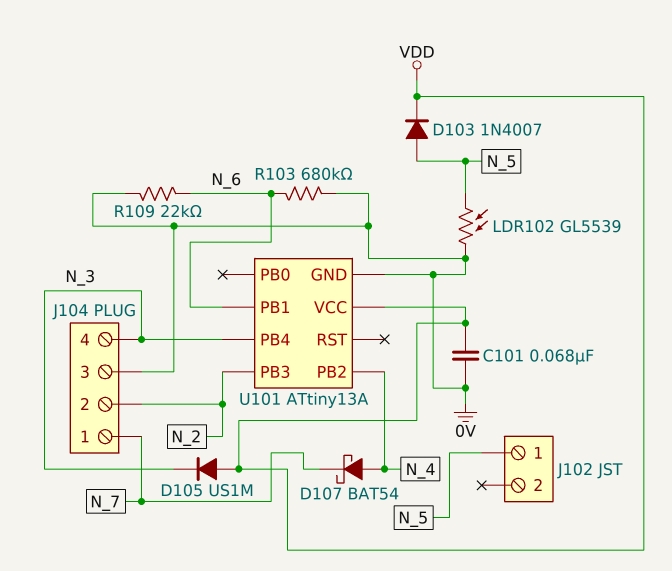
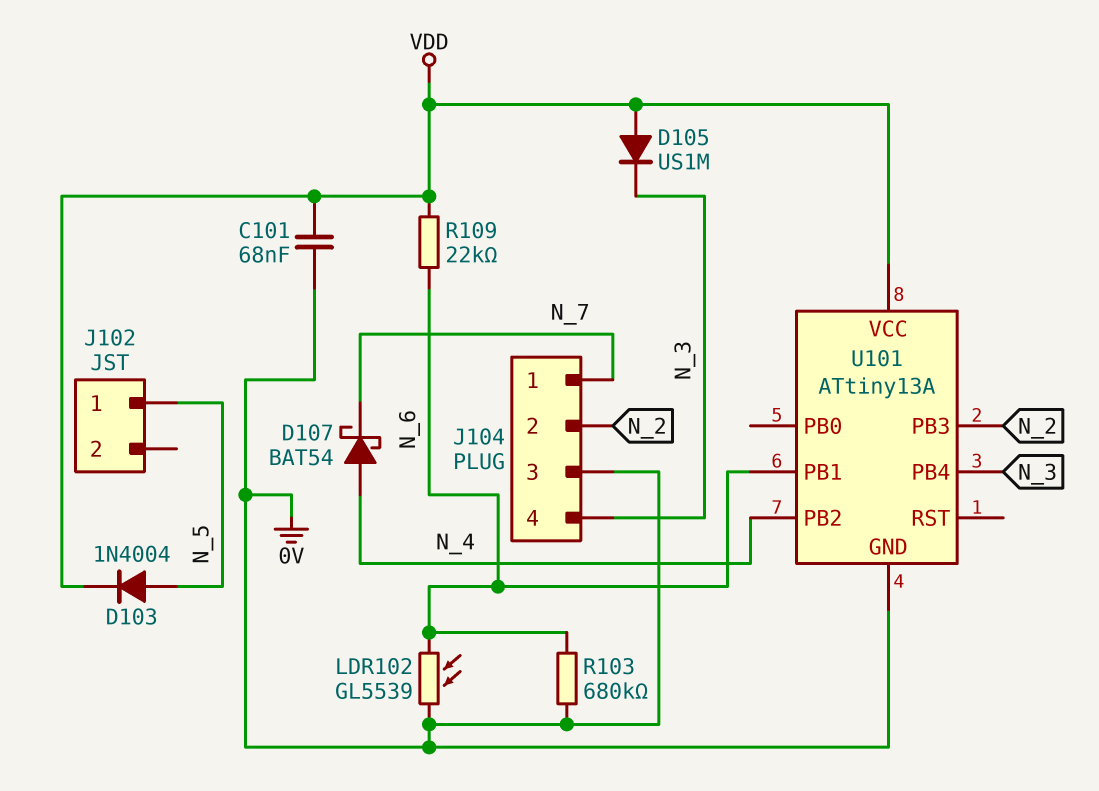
D103: diode 1N4007 (A N_5, K VDD) -> diode 1N4004 (A N_5, K VDD)
LDR102: GL5539 (0V, N_5) -> GL5539 (0V, N_6)
R109: 22k (0V, N_6) -> 22k (N_6, VDD)

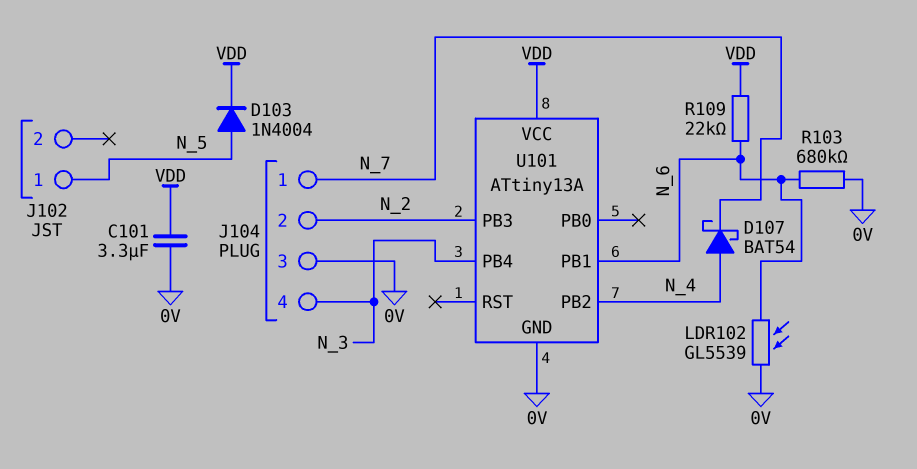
C101: 68nF (0V, VDD) -> 3.3uF (0V, VDD)
D105: diode US1M (A VDD, K N_3) -> none

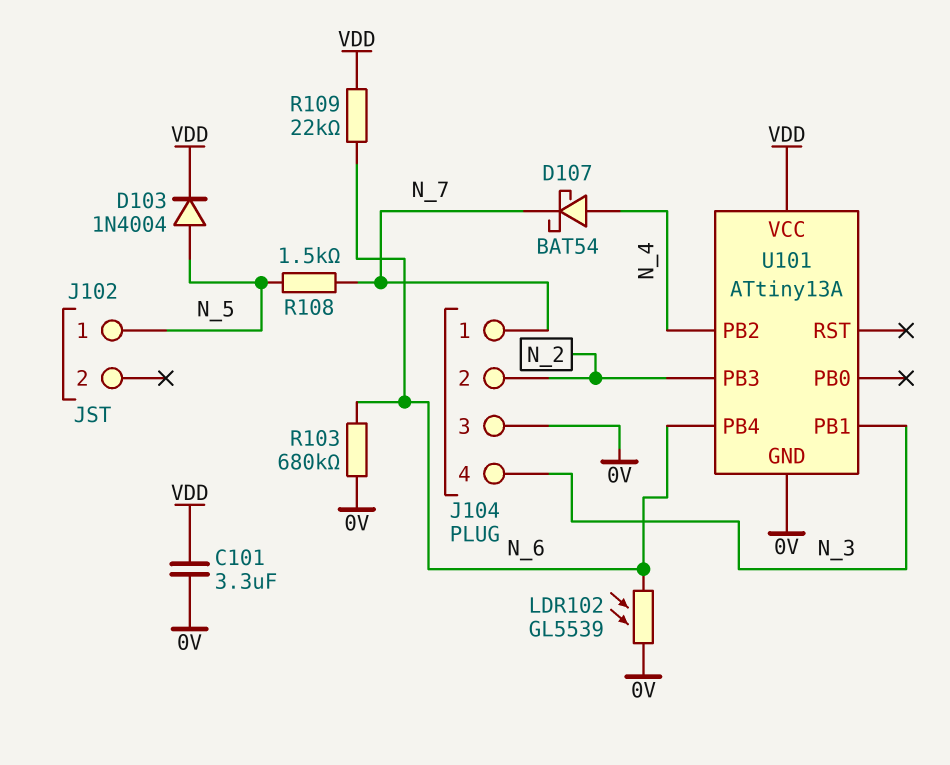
R108: none -> 1.5k (N_5, N_7)
U101 pin PB1: N_6 -> N_3
U101 pin PB4: N_3 -> N_6

